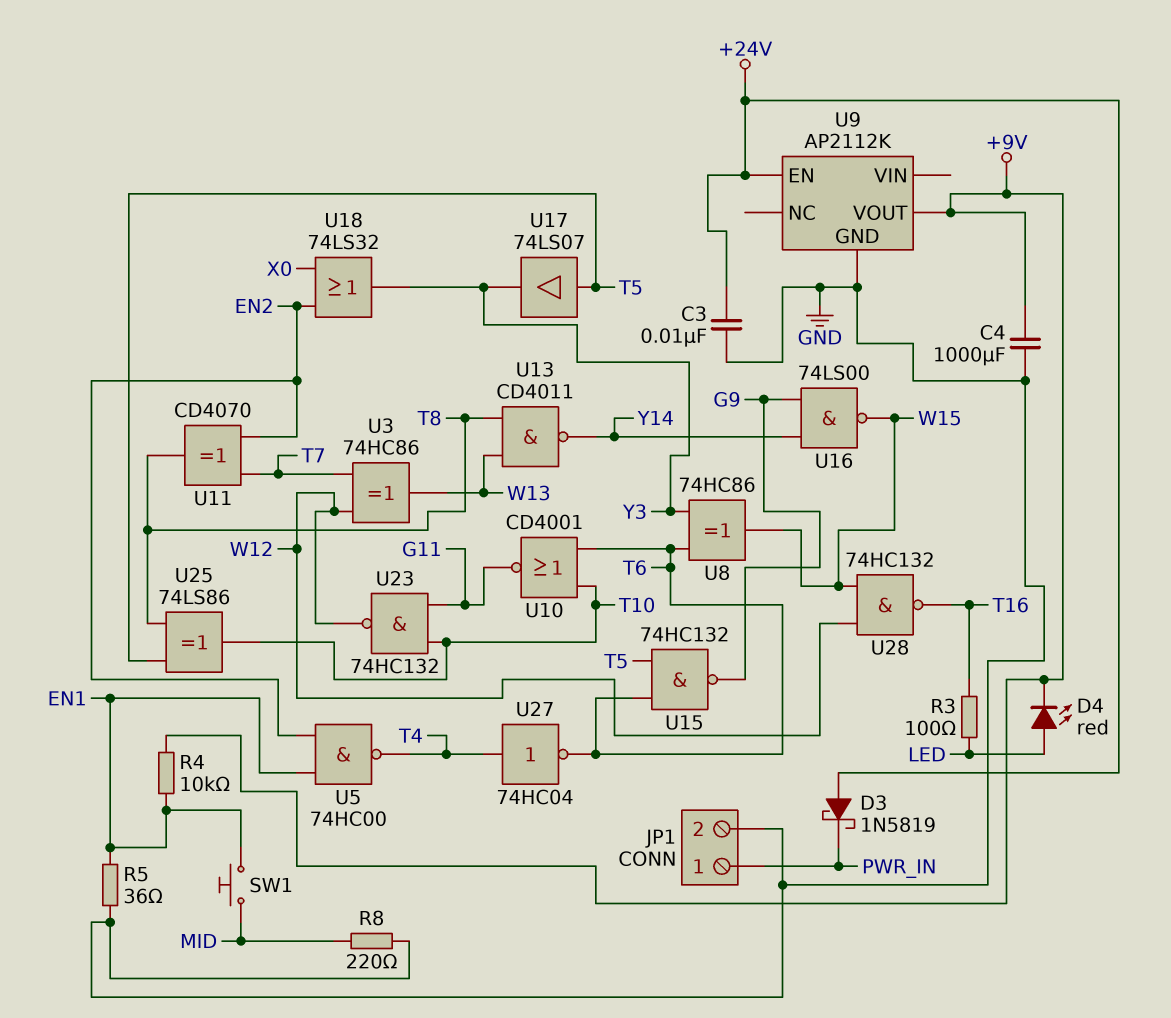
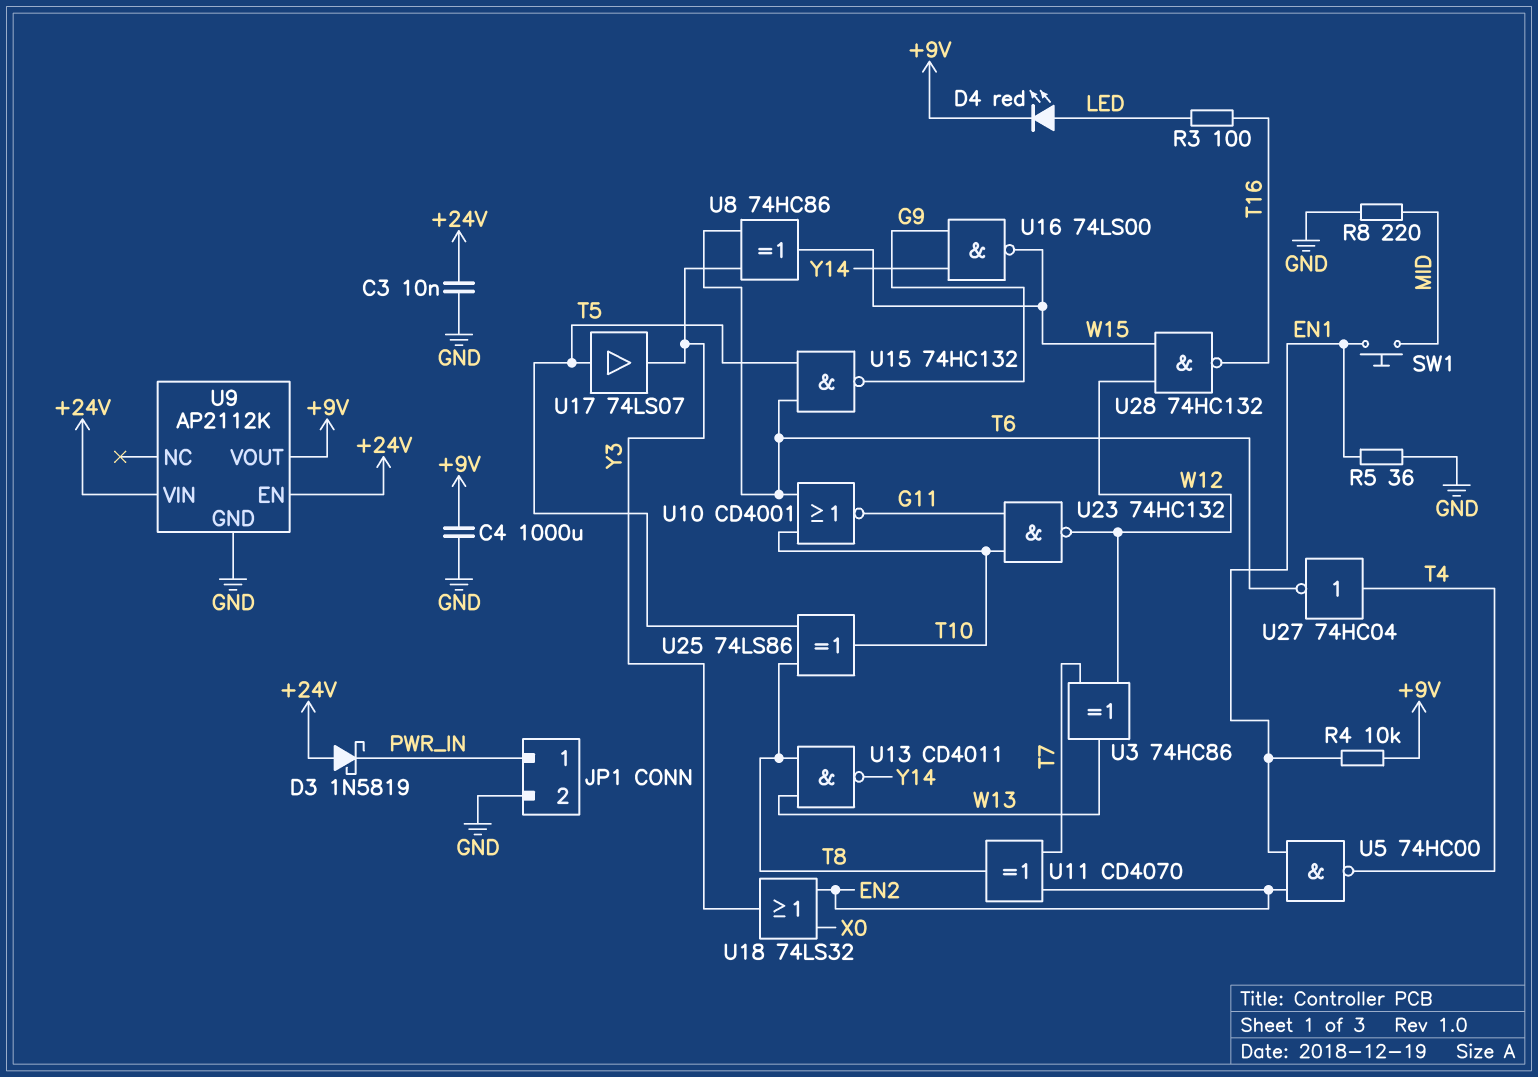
U9 pin VIN: none -> +24V

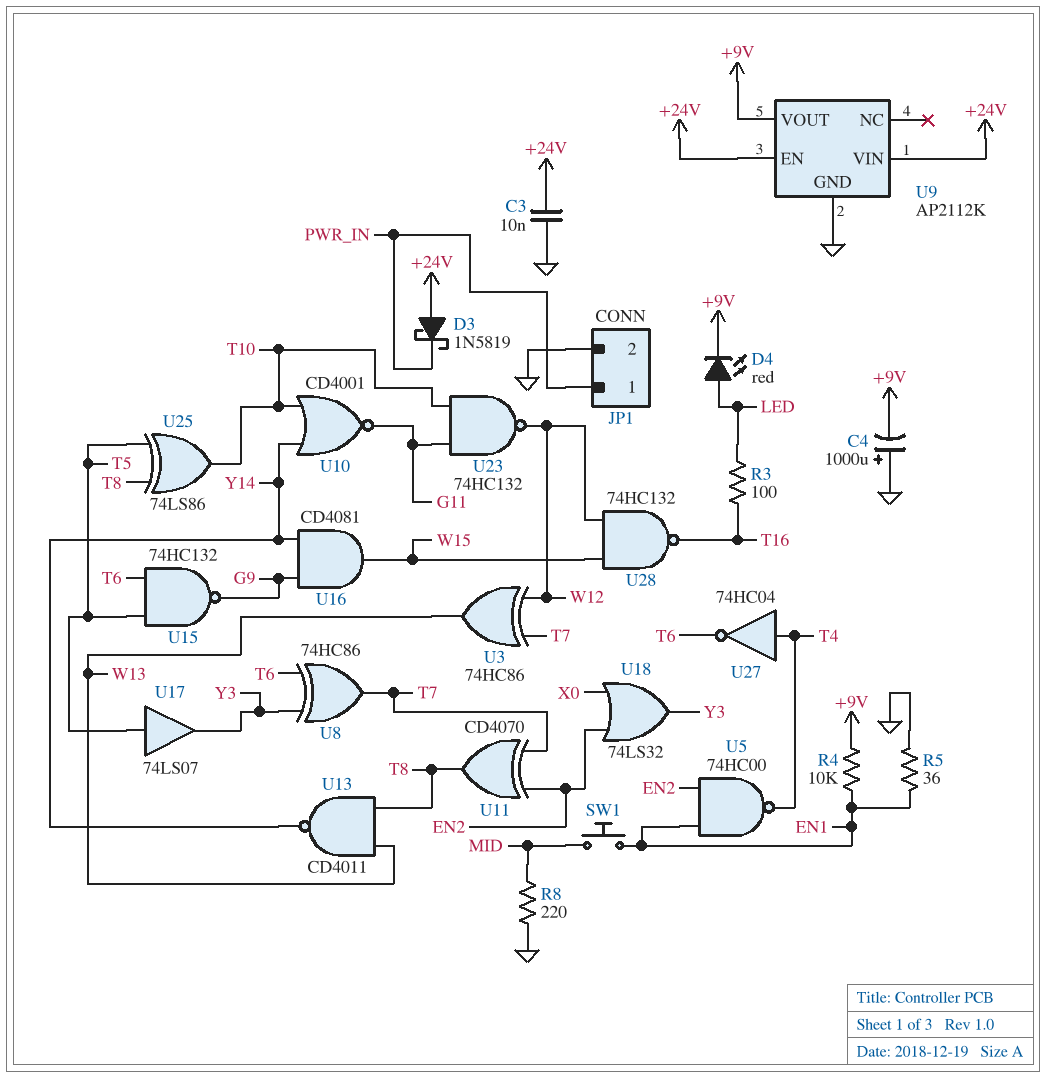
C4: 1000uF (+9V, GND) -> 1000uF (plus GND, minus +9V)
U8: XOR 74HC86 (in T6, in Y3, out W15) -> XOR 74HC86 (in T6, in Y3, out T7)
U10: NOR CD4001 (in T6, in T10, out G11) -> NOR CD4001 (in T10, in Y14, out G11)
U16: NAND 74LS00 (in G9, in Y14, out W15) -> AND CD4081 (in G9, in Y14, out W15)

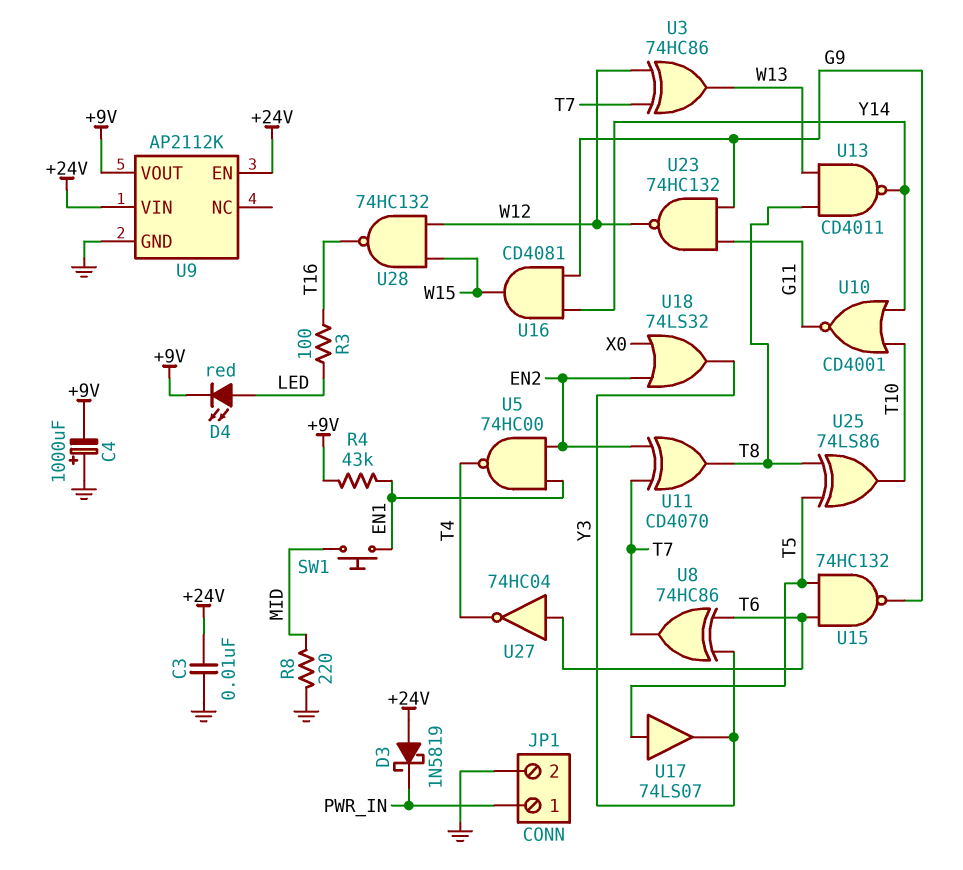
R4: 10k (+9V, EN1) -> 43k (+9V, EN1)
R5: 36 (EN1, GND) -> none
U23: NAND 74HC132 (in G11, in T10, out W12) -> NAND 74HC132 (in G9, in G11, out W12)
U27: NOT 74HC04 (in T4, out T6) -> NOT 74HC04 (in T6, out T4)

